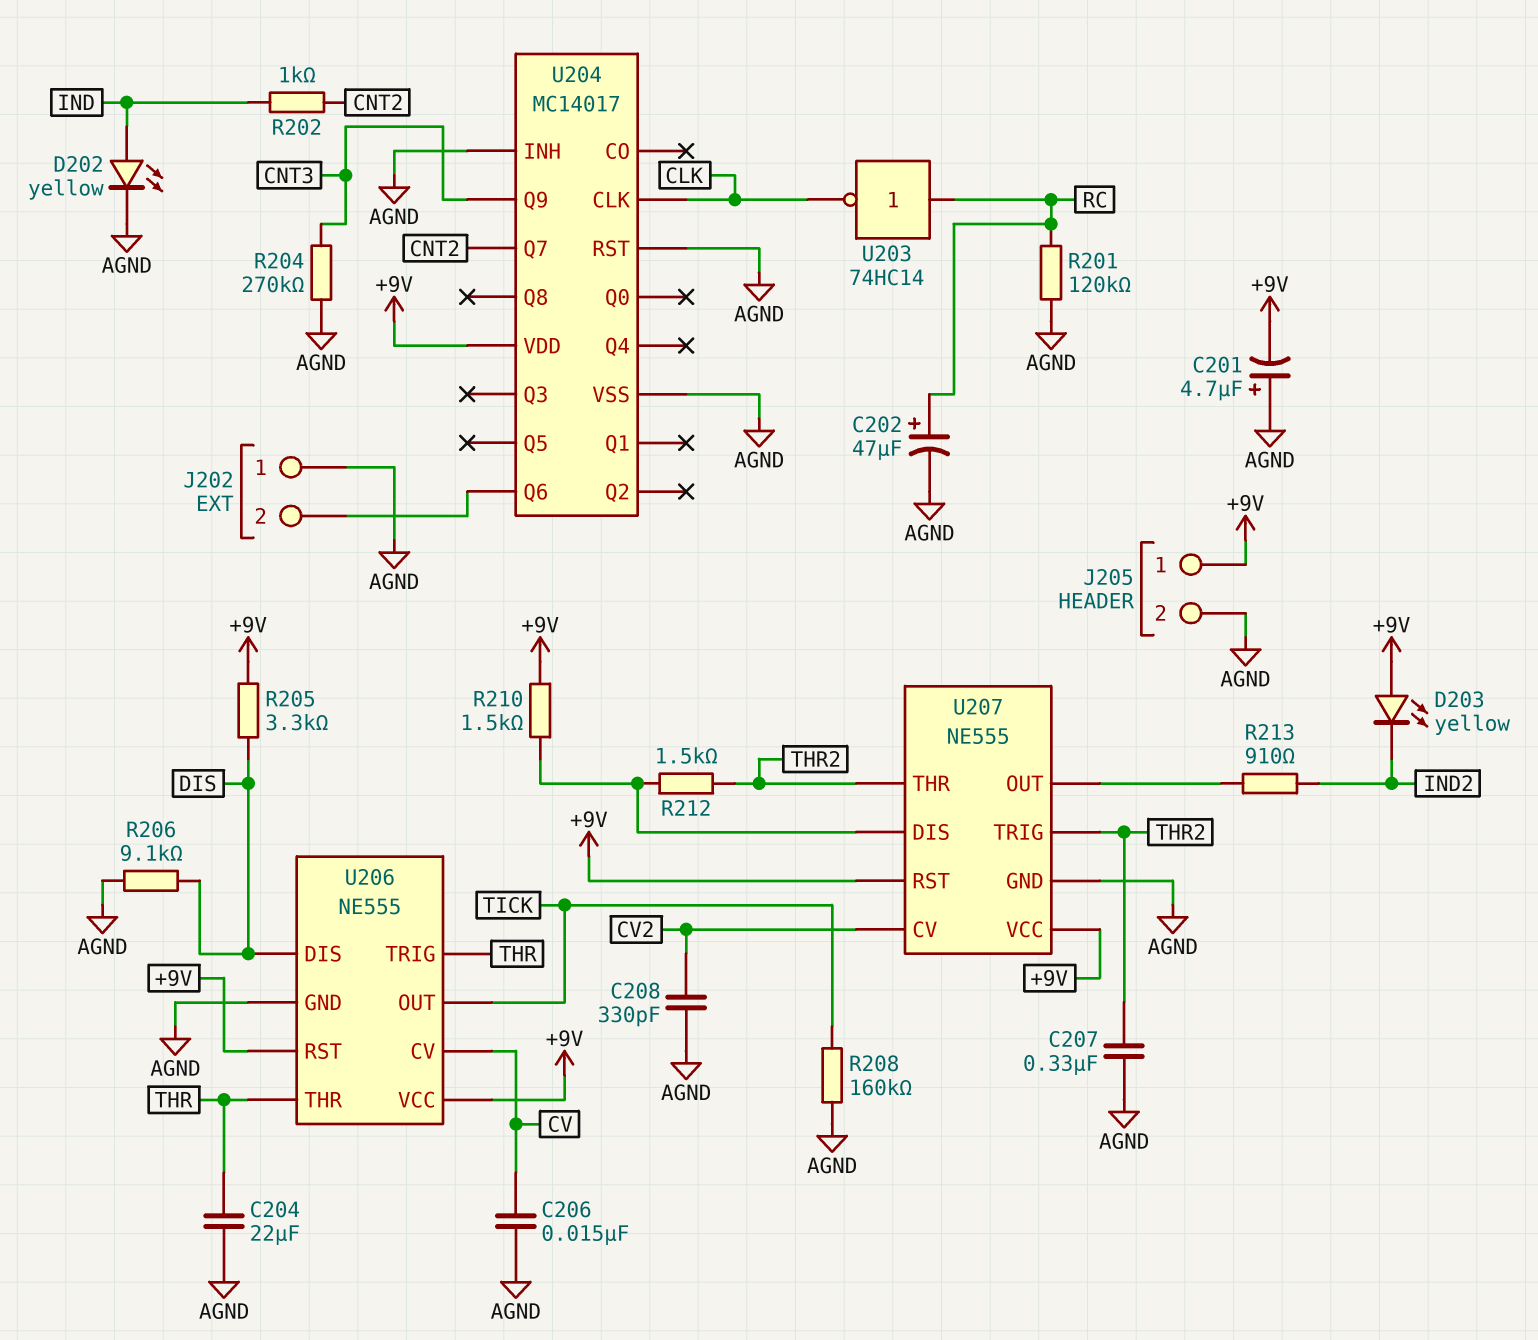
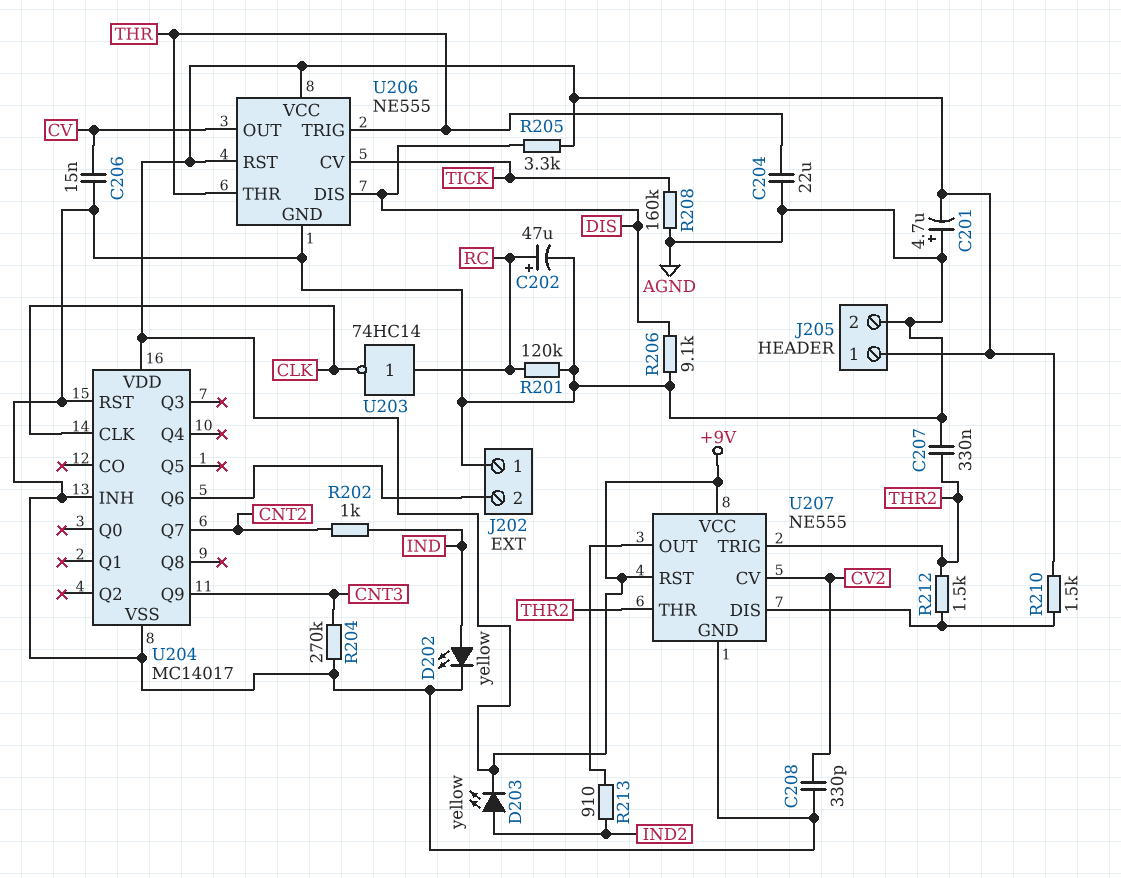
D203: LED yellow (A +9V, K IND2) -> LED yellow (A IND2, K +9V)
U206 pin CV: CV -> TICK
U206 pin OUT: TICK -> CV

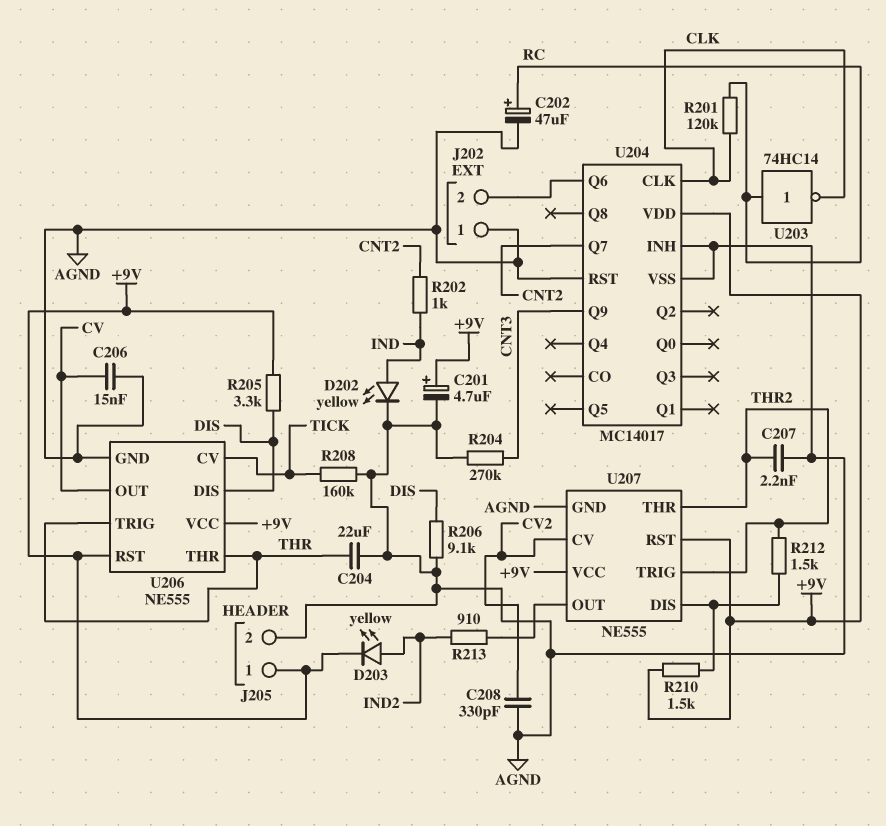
C201: 4.7uF (plus AGND, minus +9V) -> 4.7uF (plus +9V, minus AGND)
C207: 330nF (AGND, THR2) -> 2.2nF (AGND, THR2)
R201: 120k (AGND, RC) -> 120k (CLK, RC)

